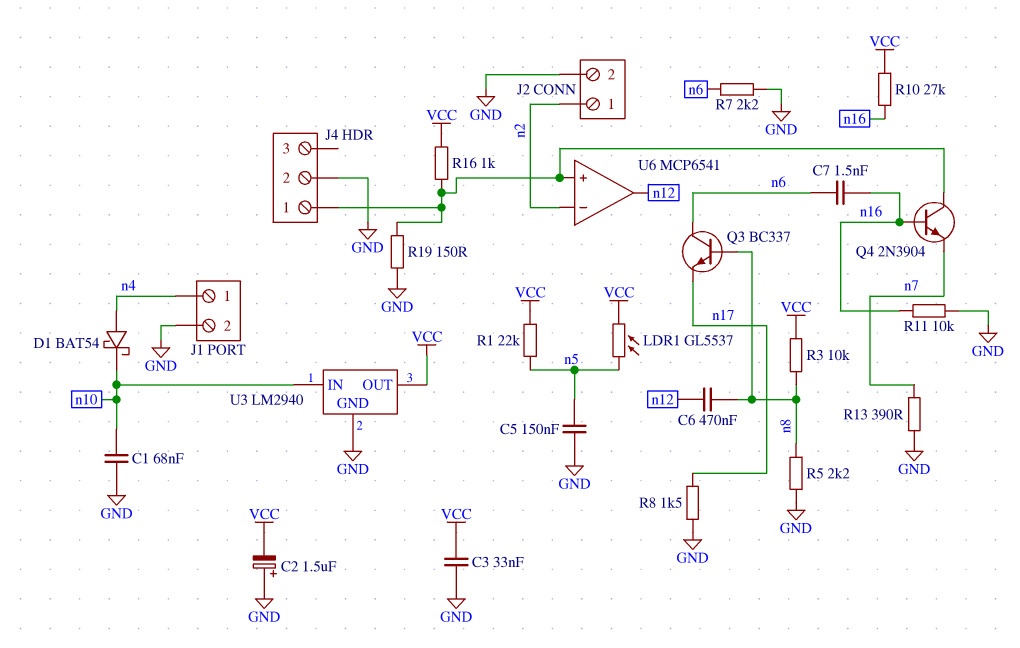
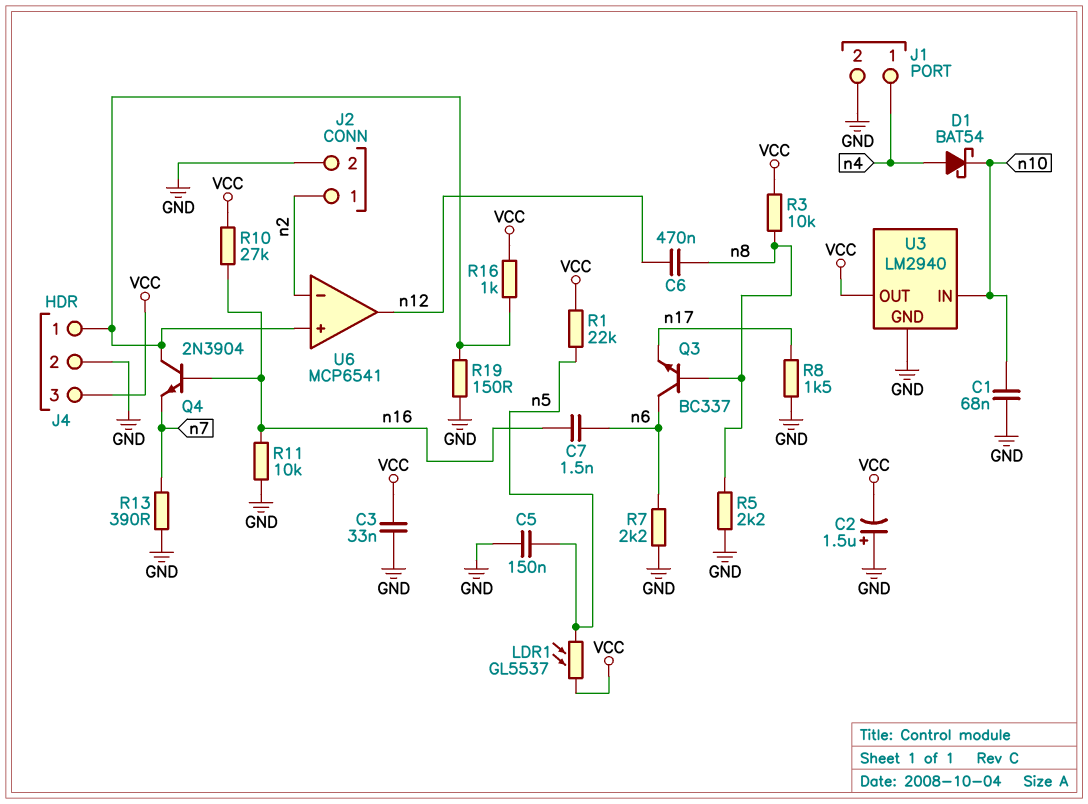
J4 pin 3: none -> VCC

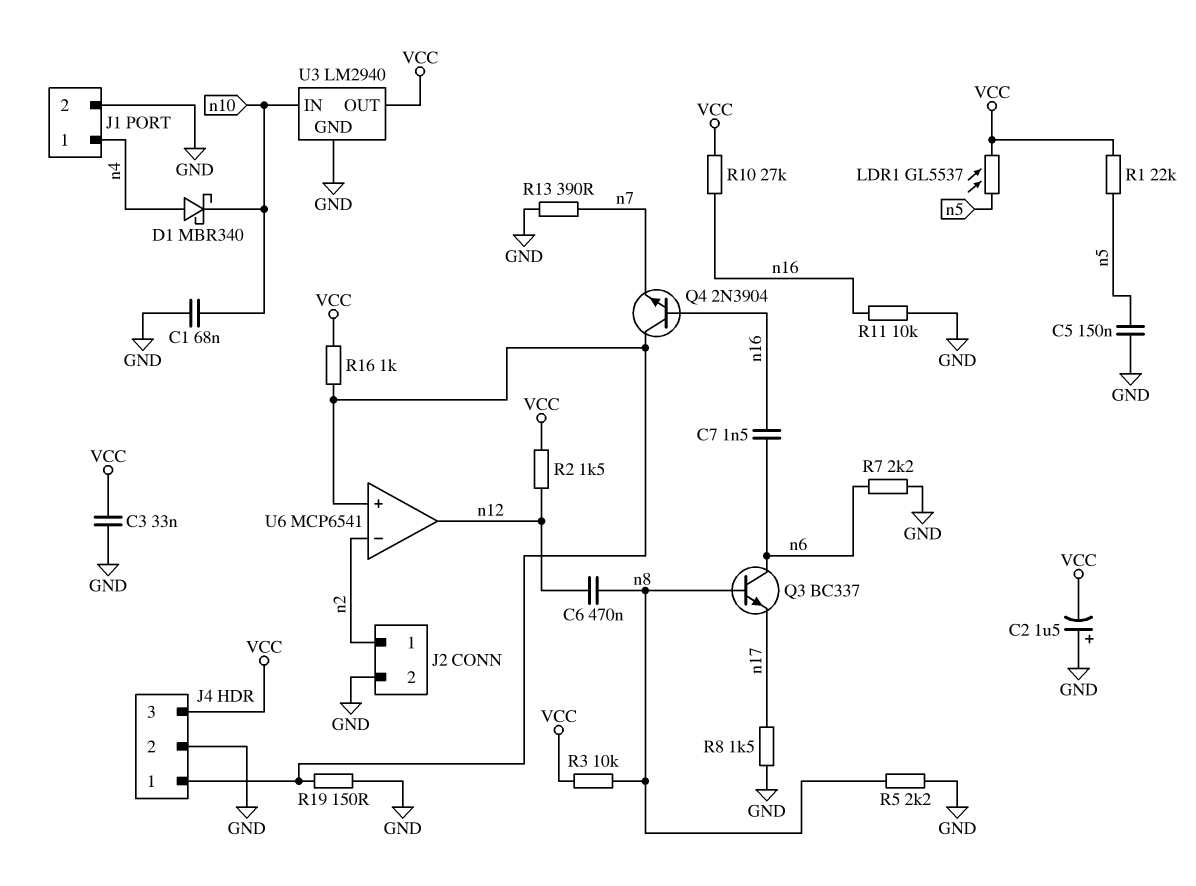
D1: schottky BAT54 (A n4, K n10) -> schottky MBR340 (A n4, K n10)
R2: none -> 1.5k (VCC, n12)

